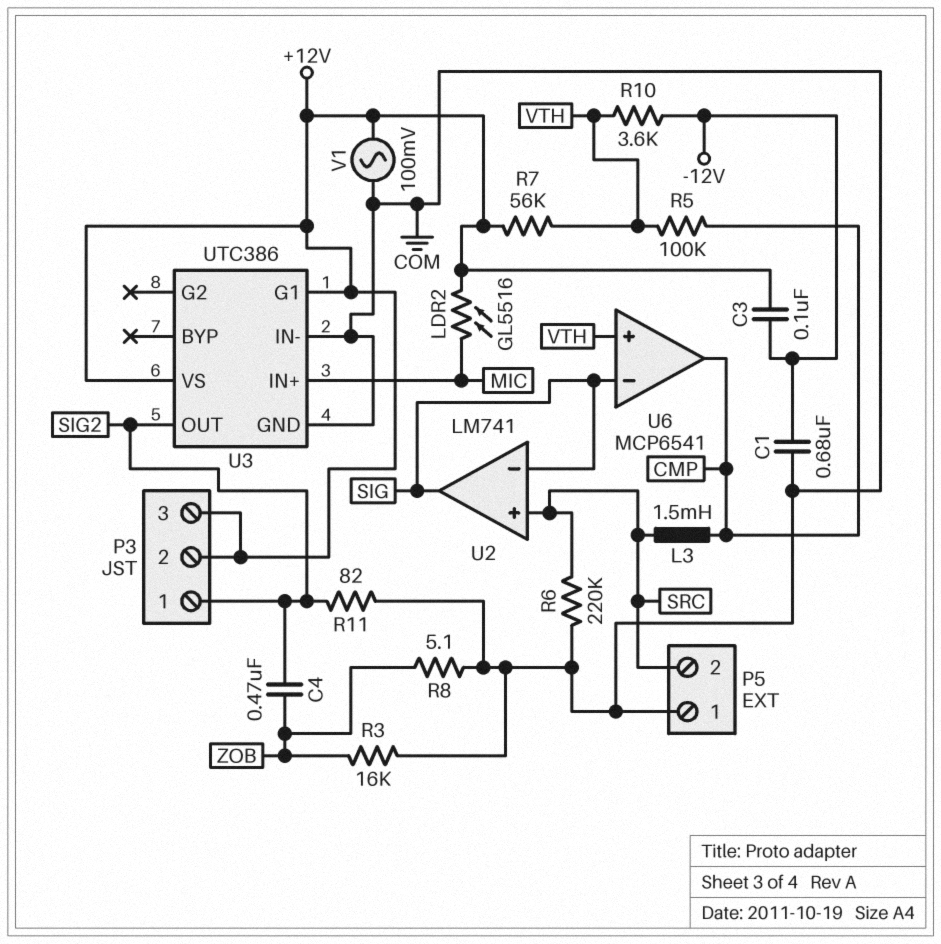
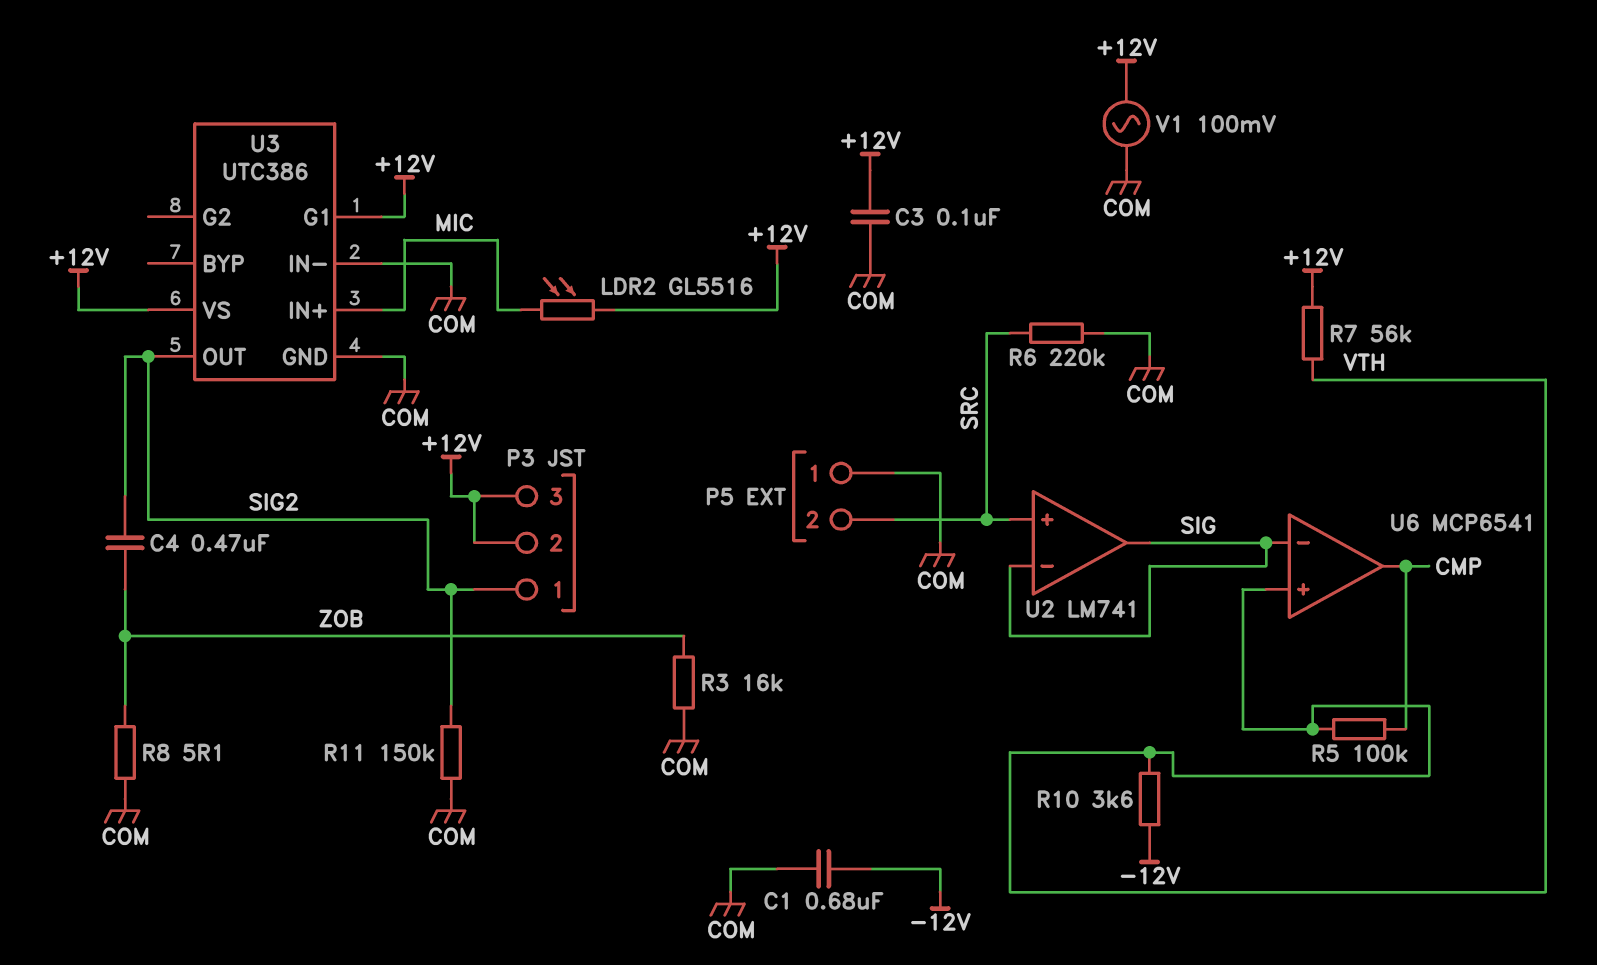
C3: 100nF (+12V, -12V) -> 100nF (+12V, COM)
L3: 1.5mH (CMP, SRC) -> none
R11: 82 (COM, SIG2) -> 150k (COM, SIG2)

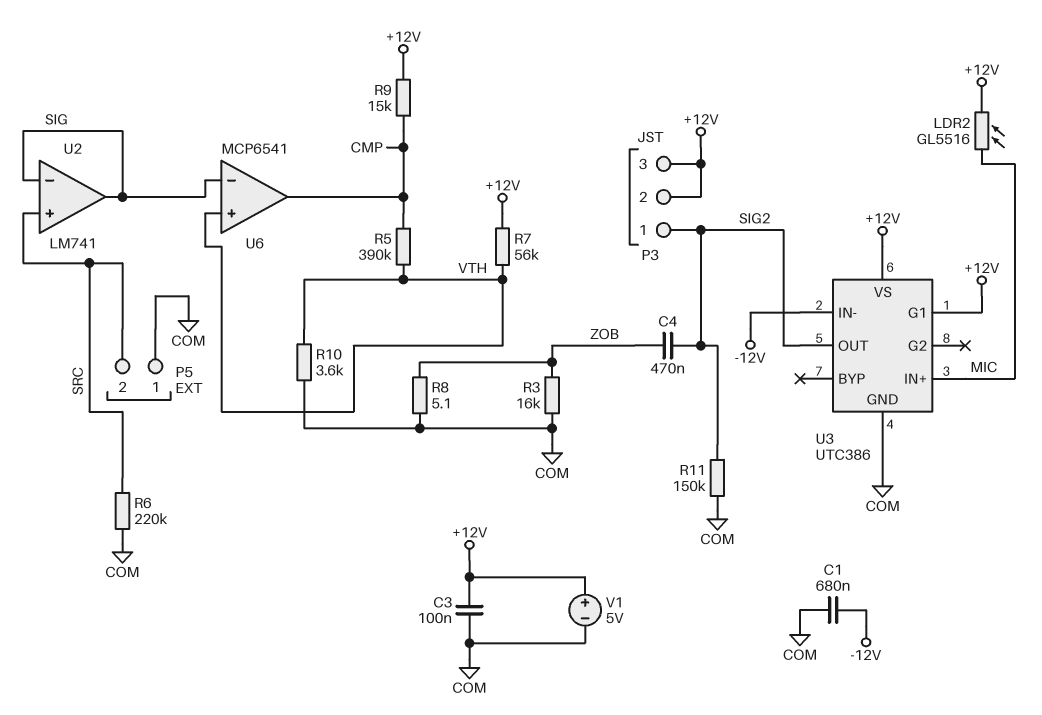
R5: 100k (CMP, VTH) -> 390k (CMP, VTH)
R9: none -> 15k (+12V, CMP)
R10: 3.6k (-12V, VTH) -> 3.6k (COM, VTH)
U3 pin IN-: COM -> -12V
V1: AC 100mV (+12V, COM) -> 5V (plus +12V, minus COM)

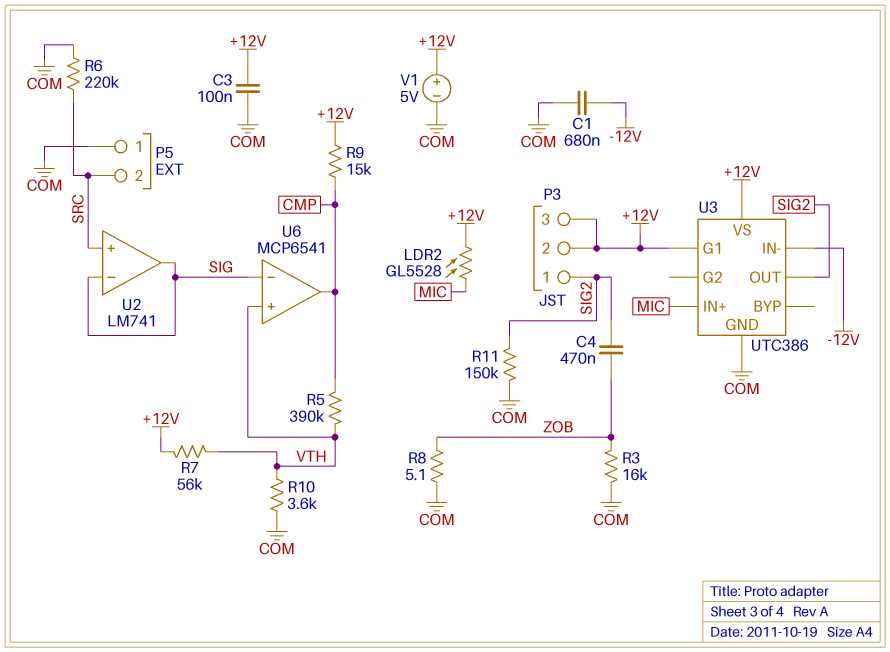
LDR2: GL5516 (+12V, MIC) -> GL5528 (+12V, MIC)

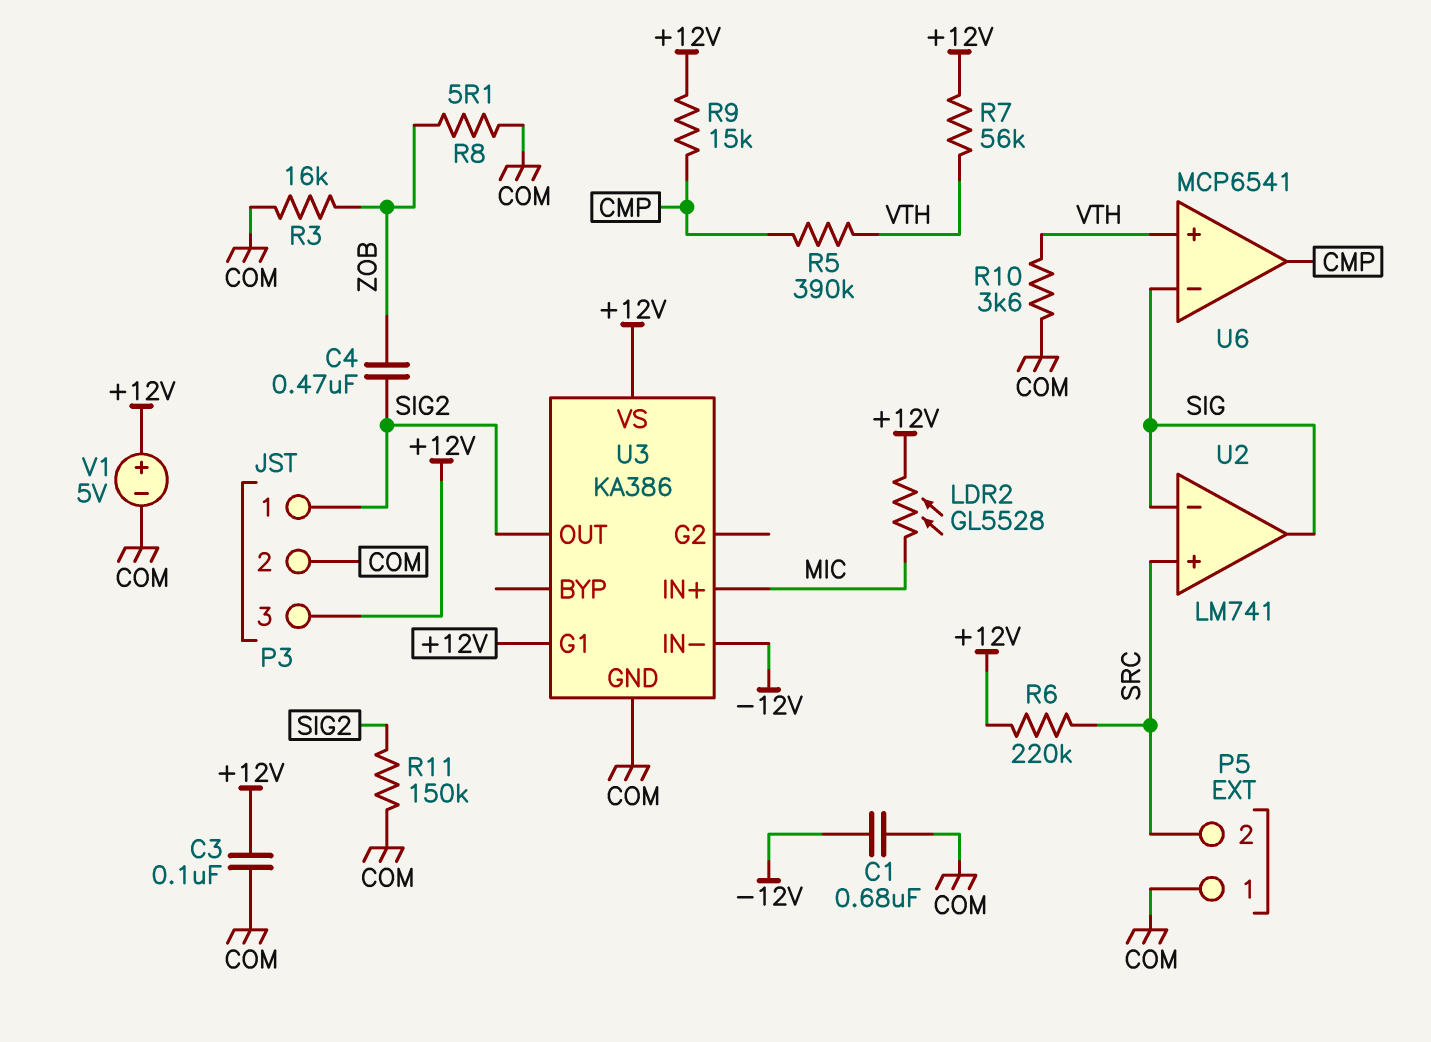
P3 pin 2: +12V -> COM
R6: 220k (COM, SRC) -> 220k (+12V, SRC)
U3: UTC386 -> KA386

